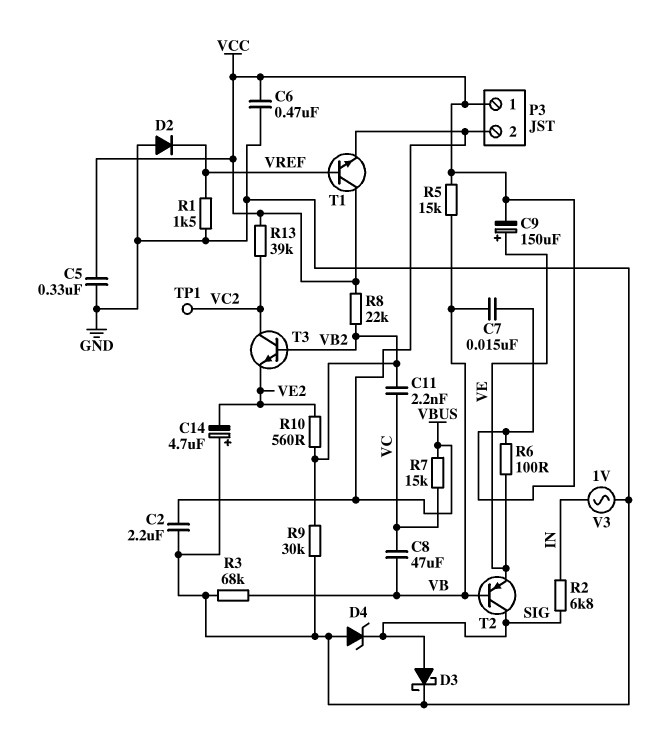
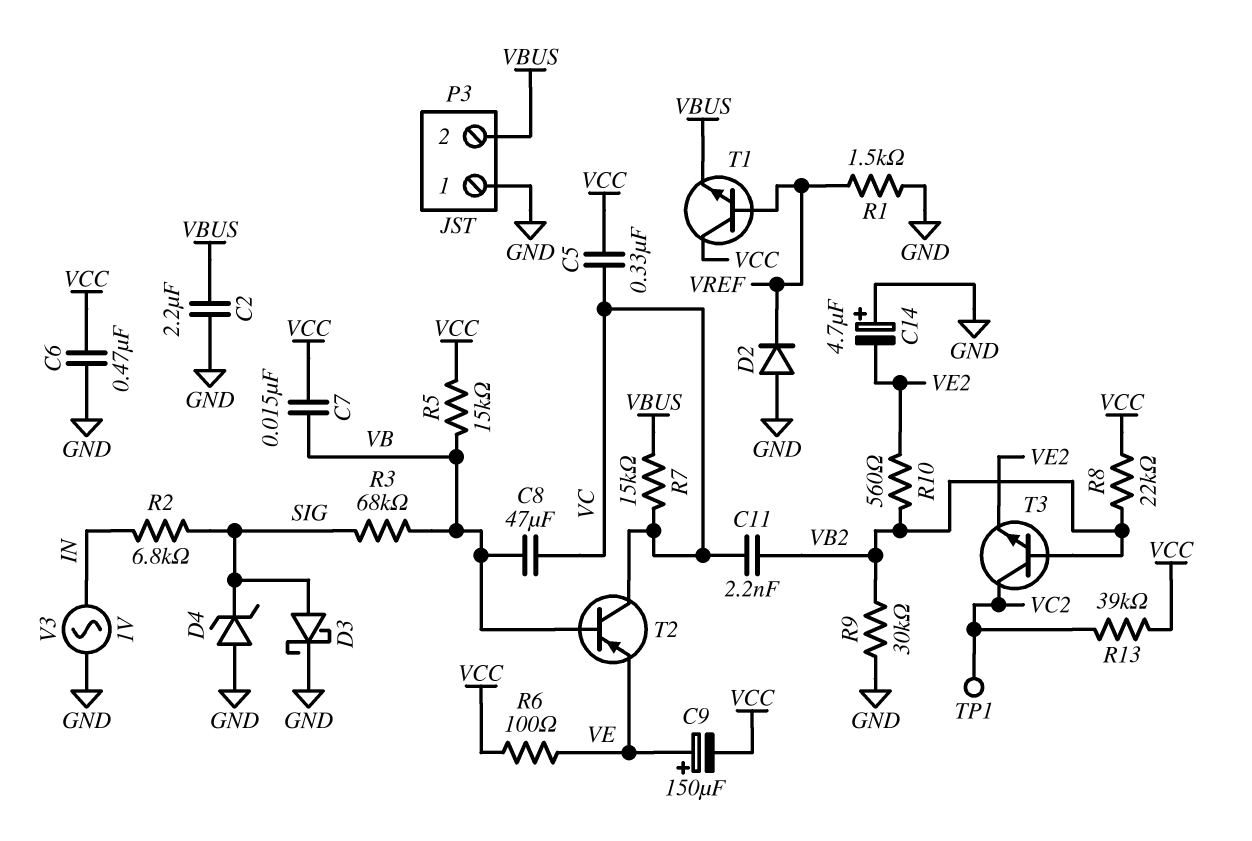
C5: 330nF (GND, VCC) -> 330nF (VC, VCC)
P3 pin 1: VCC -> GND
R3: 68k (GND, VB) -> 68k (SIG, VB)
T2: PNP (B VB, C SIG, E VE) -> PNP (B VB, C VC, E VE)

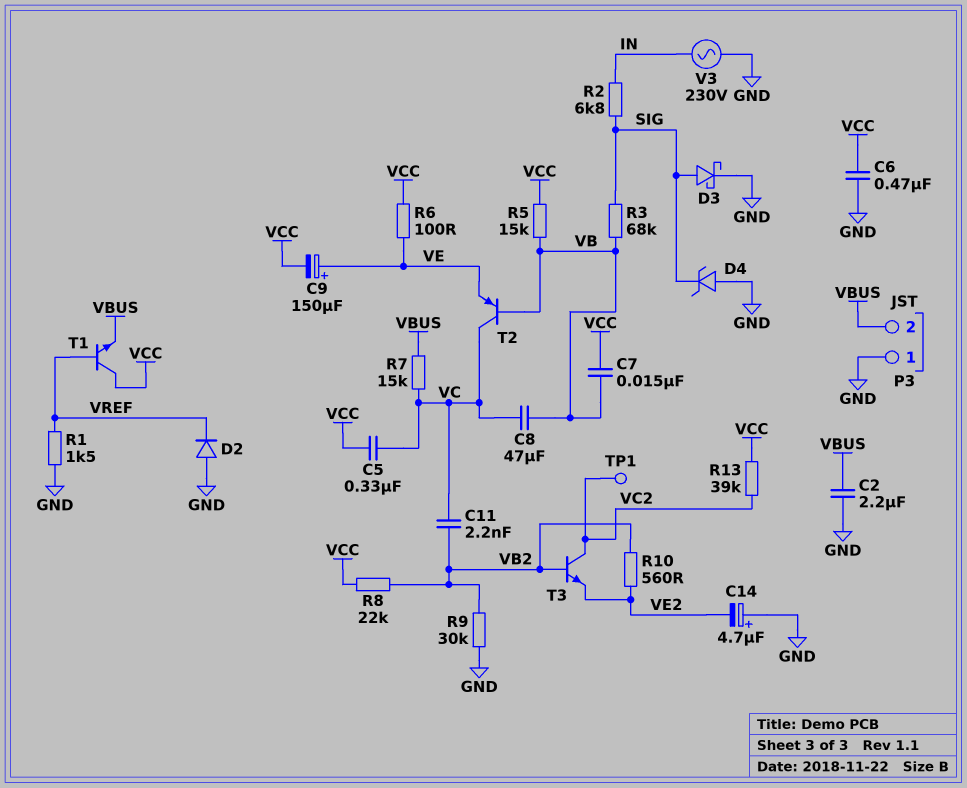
V3: AC 1V (GND, IN) -> AC 230V (GND, IN)

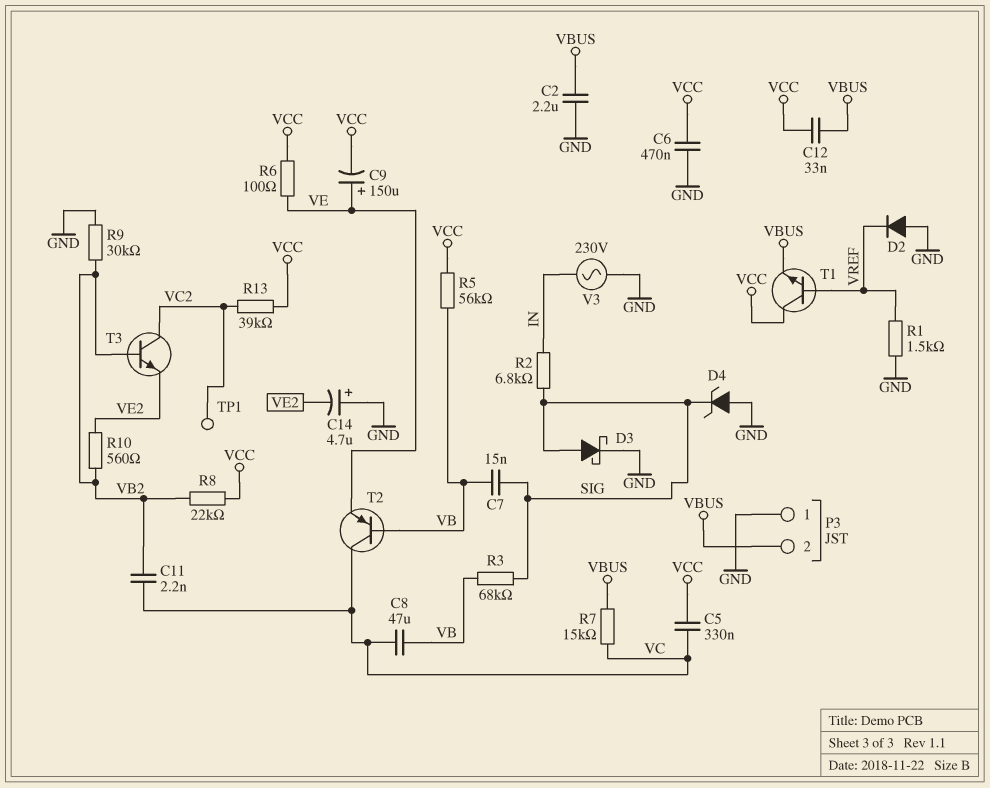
C7: 15nF (VB, VCC) -> 15nF (SIG, VB)
C12: none -> 33nF (VBUS, VCC)
R5: 15k (VB, VCC) -> 56k (VB, VCC)

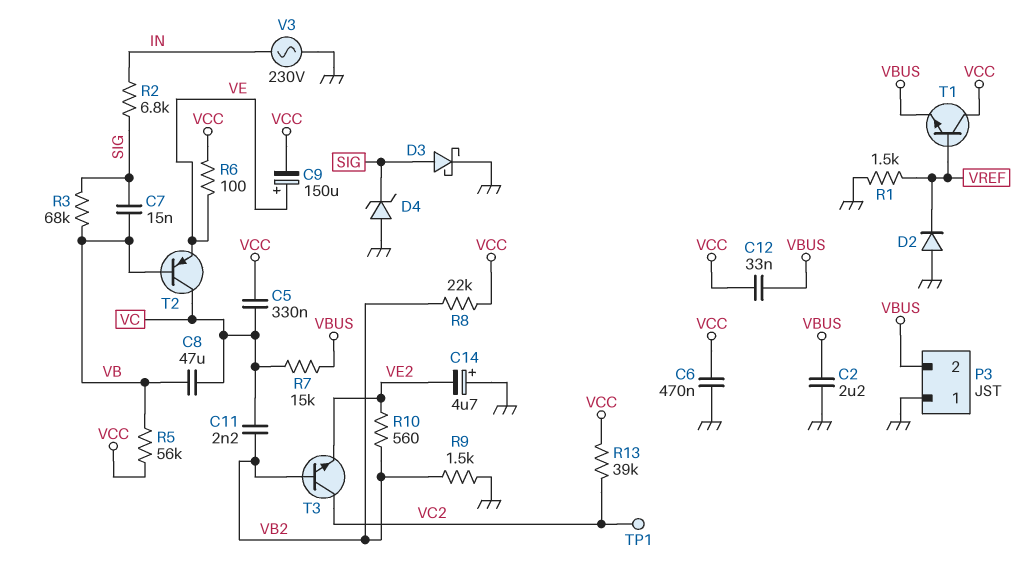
R9: 30k (GND, VB2) -> 1.5k (GND, VB2)

